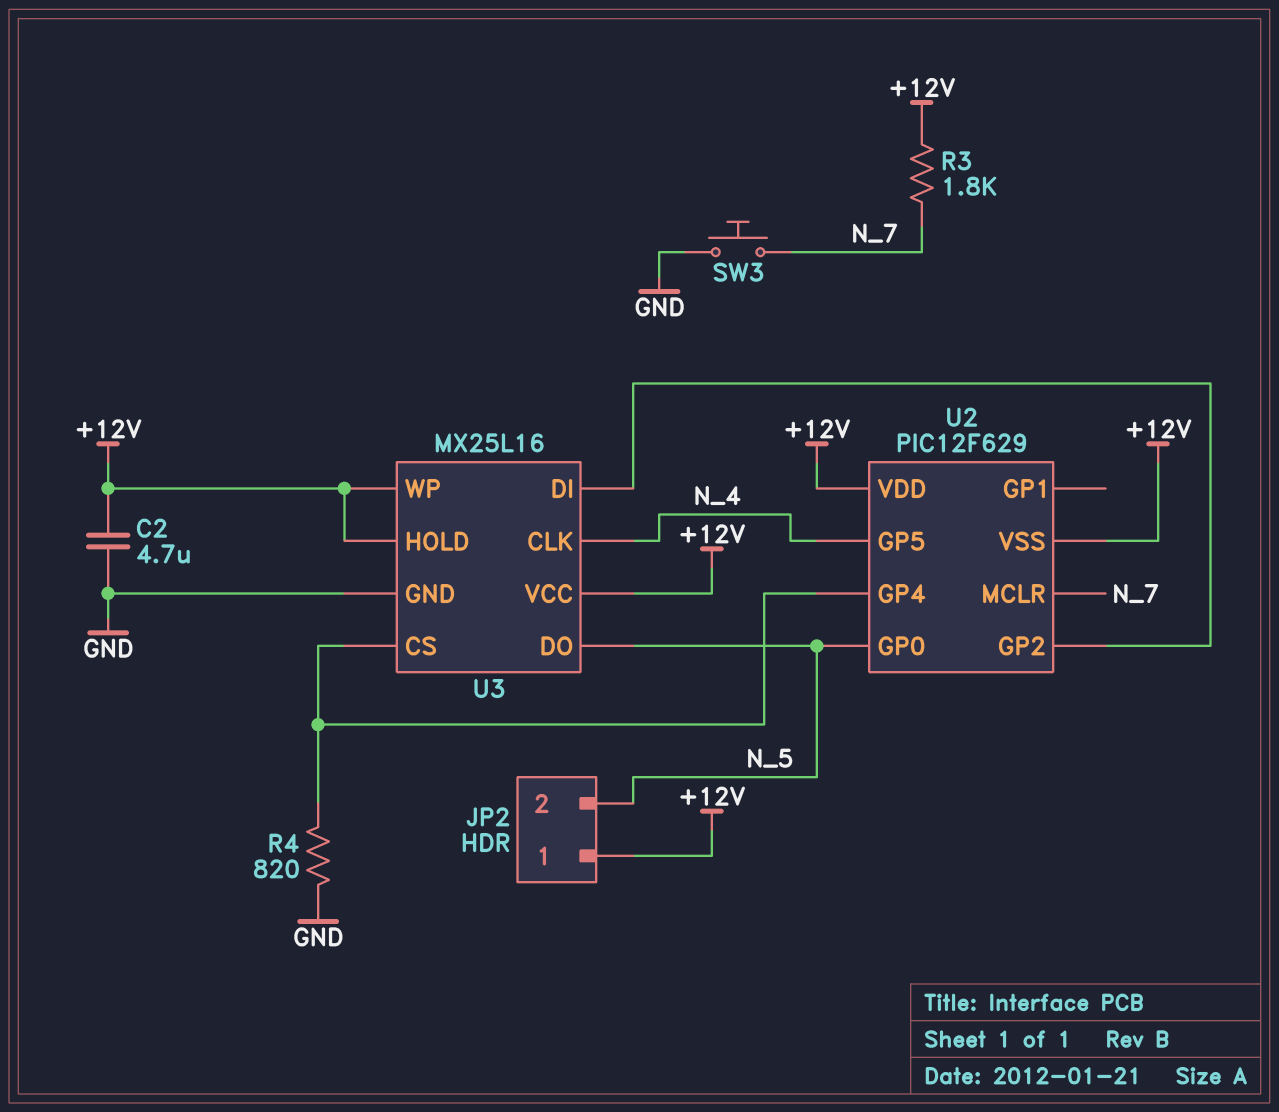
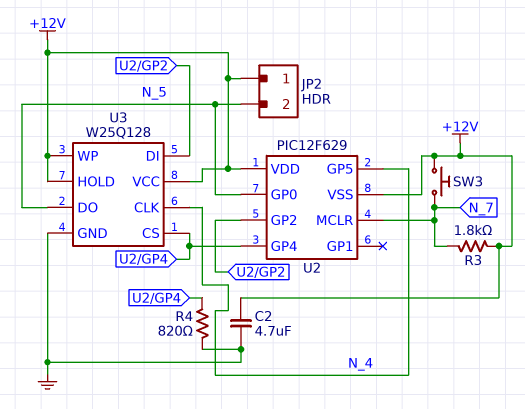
SW3: button (GND, N_7) -> button (+12V, N_7)
U3: MX25L16 -> W25Q128

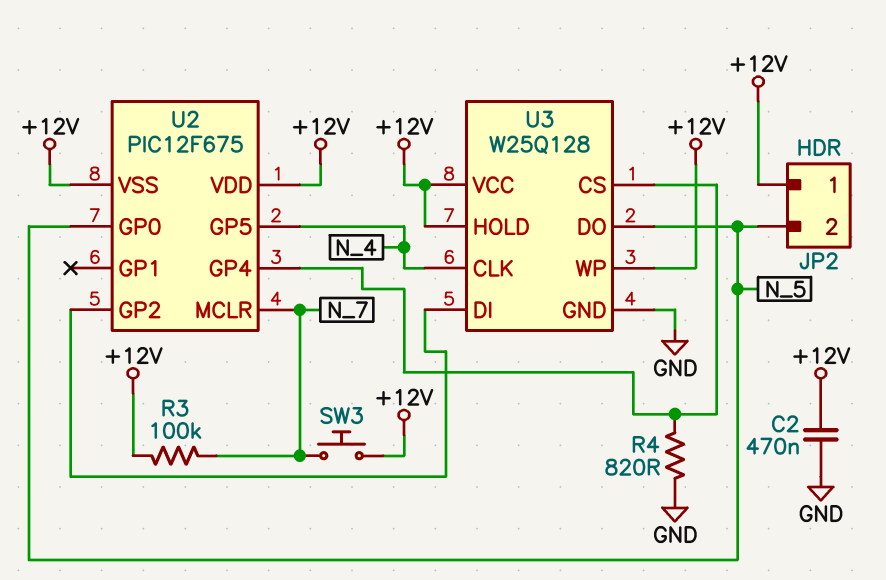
C2: 4.7uF (+12V, GND) -> 470nF (+12V, GND)
R3: 1.8k (+12V, N_7) -> 100k (+12V, N_7)
U2: PIC12F629 -> PIC12F675

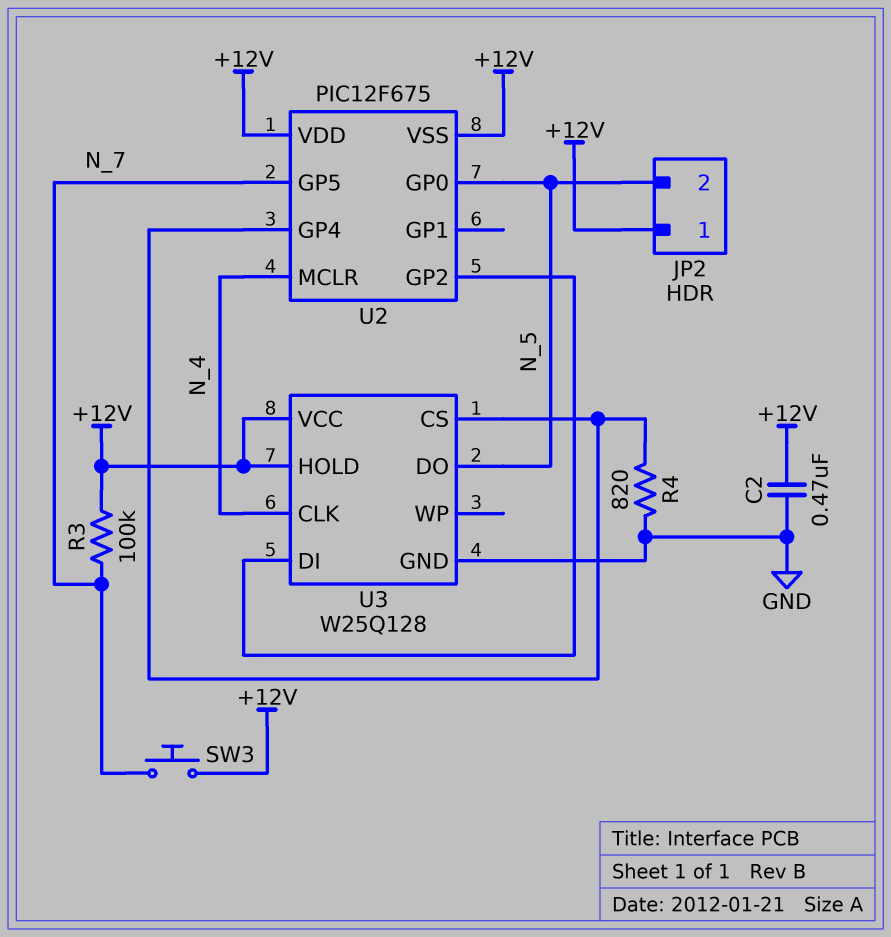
U2 pin GP5: N_4 -> N_7
U2 pin MCLR: N_7 -> N_4
U3 pin WP: +12V -> none

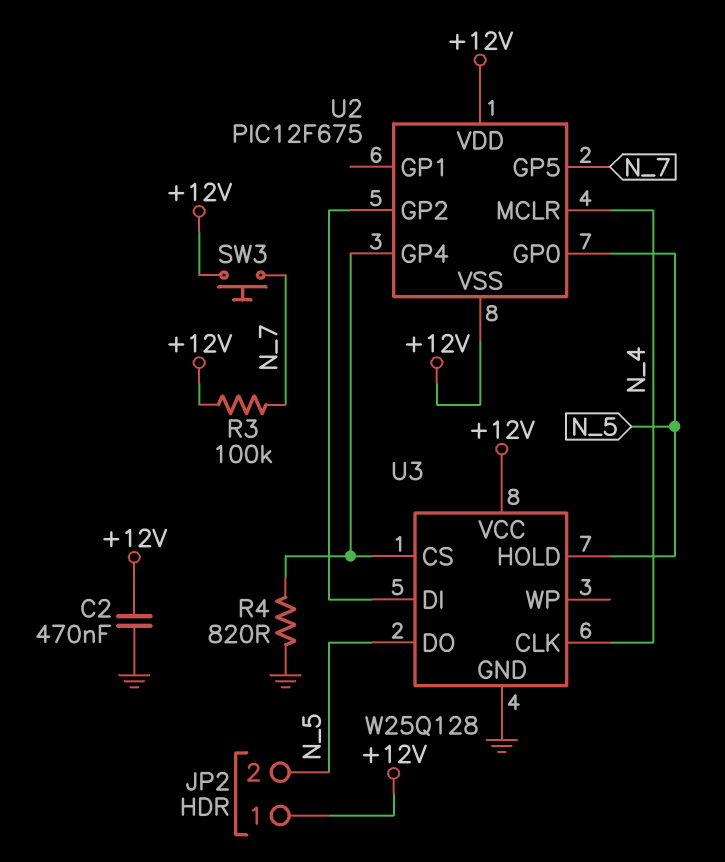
U3 pin HOLD: +12V -> N_5

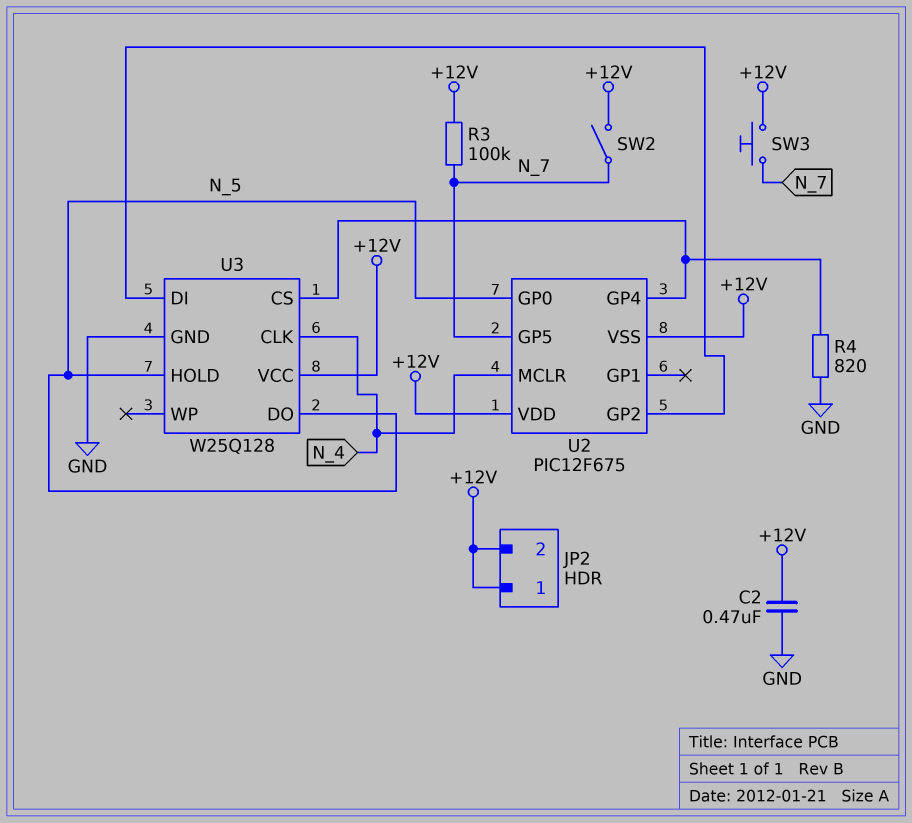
JP2 pin 2: N_5 -> +12V
SW2: none -> switch (+12V, N_7)

